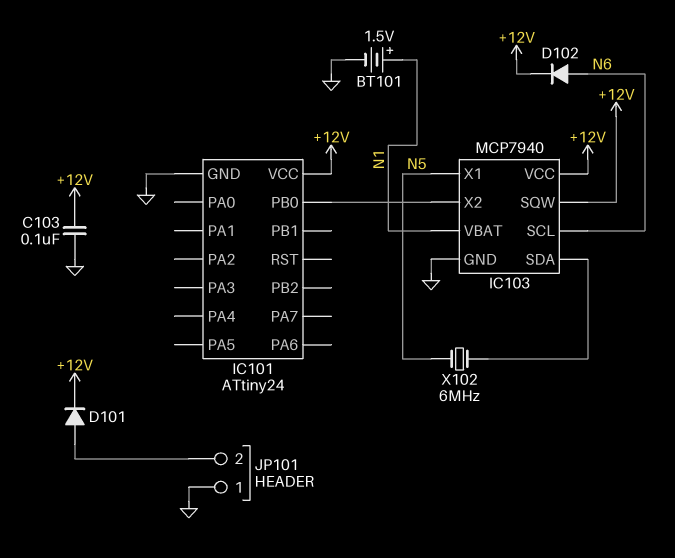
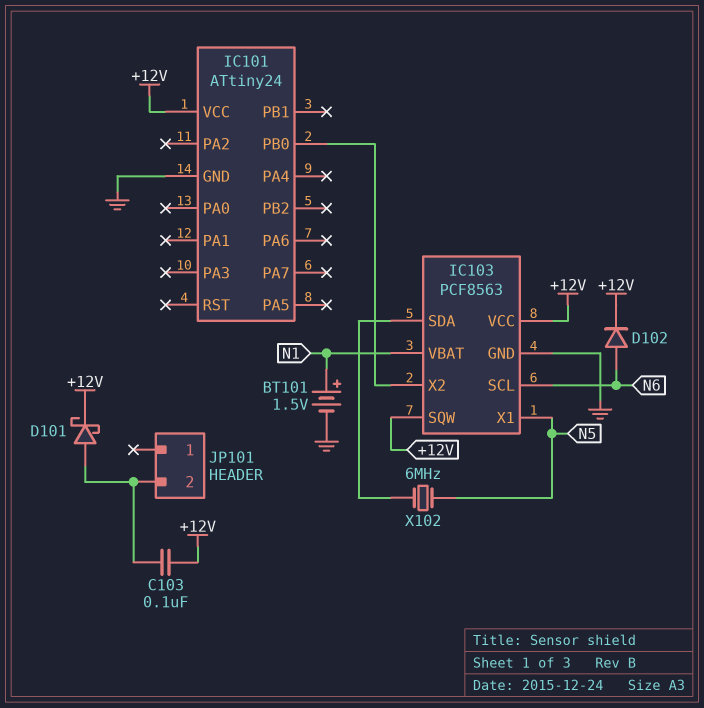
C103: 100nF (+12V, GND) -> 100nF (+12V, JP101/2)
D101: diode (A JP101/2, K +12V) -> schottky (A JP101/2, K +12V)
IC103: MCP7940 -> PCF8563
JP101 pin 1: GND -> none

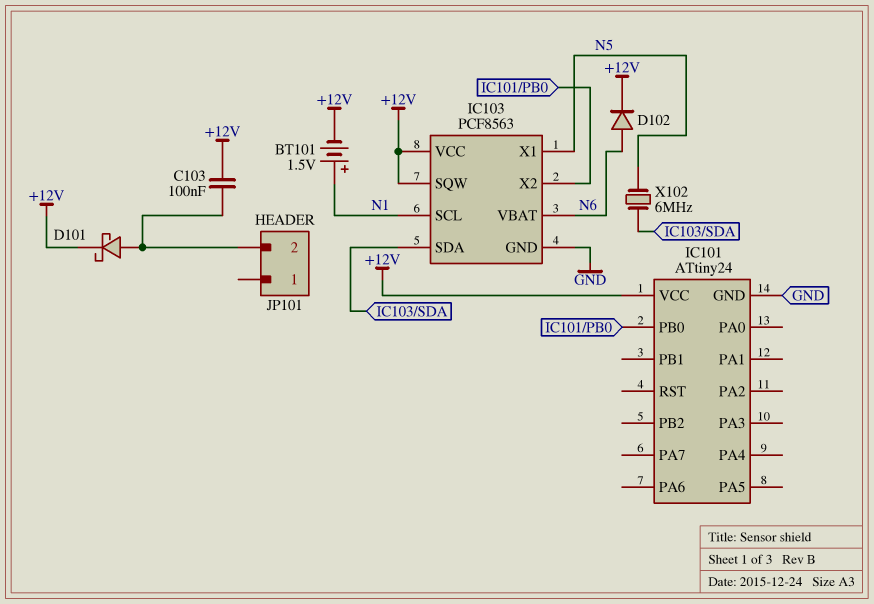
BT101: 1.5V (plus N1, minus GND) -> 1.5V (plus N1, minus +12V)
IC103 pin SCL: N6 -> N1
IC103 pin VBAT: N1 -> N6

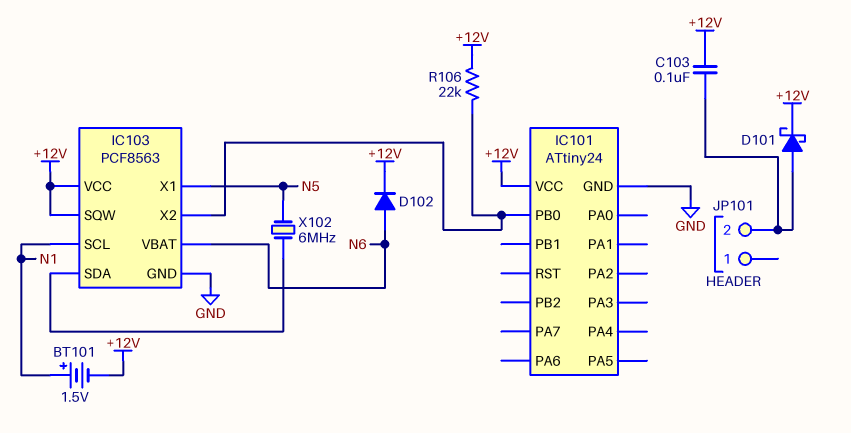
R106: none -> 22k (+12V, IC101/PB0)

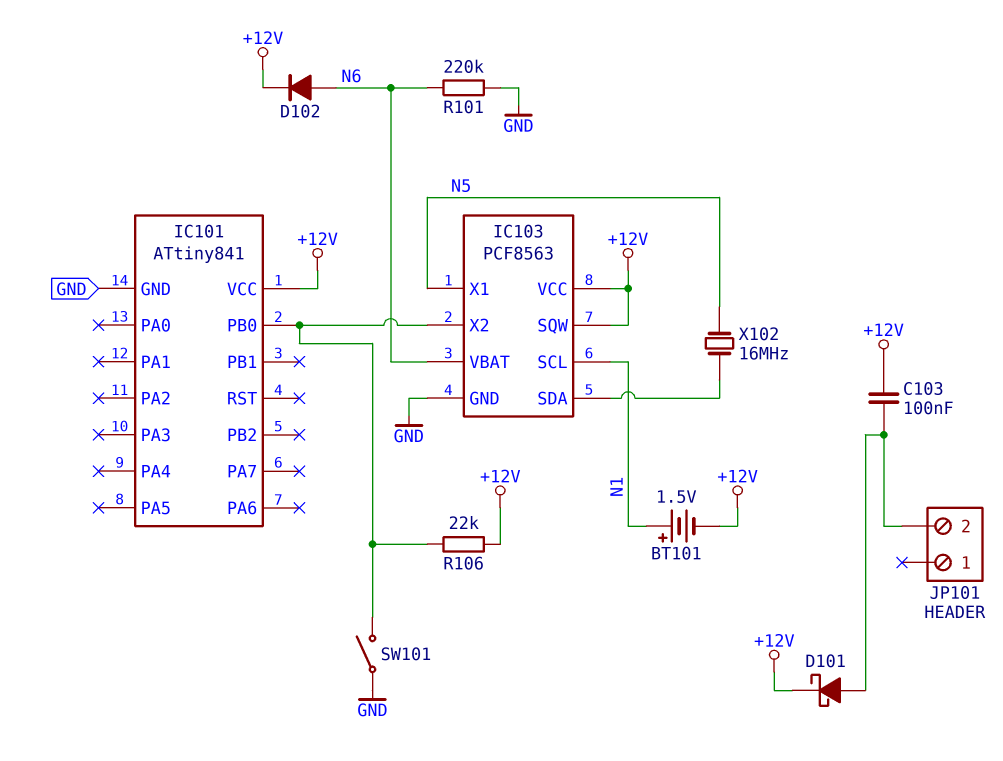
IC101: ATtiny24 -> ATtiny841
R101: none -> 220k (GND, N6)
SW101: none -> switch (GND, IC101/PB0)
X102: 6MHz (IC103/SDA, N5) -> 16MHz (IC103/SDA, N5)

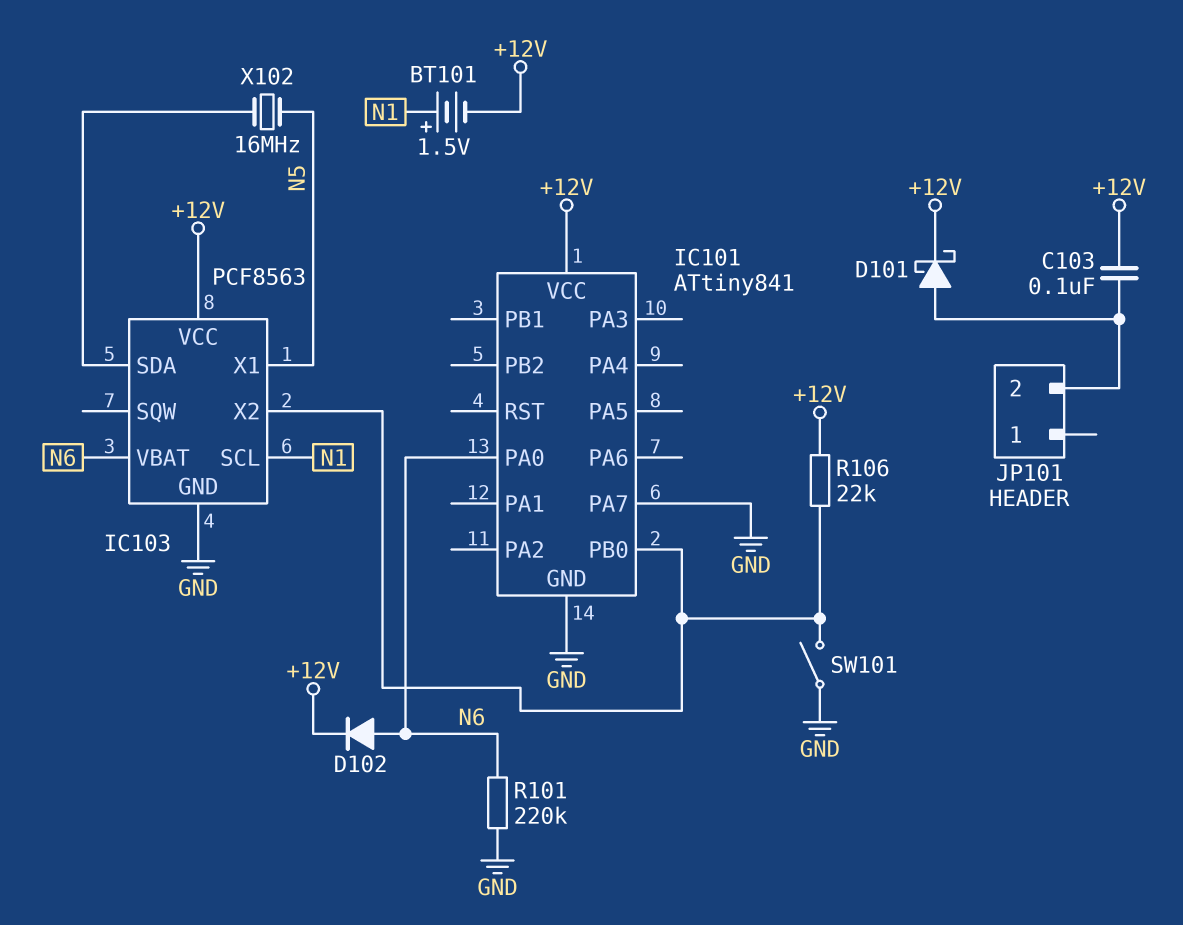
IC101 pin PA0: none -> N6
IC101 pin PA7: none -> GND
IC103 pin SQW: +12V -> none

